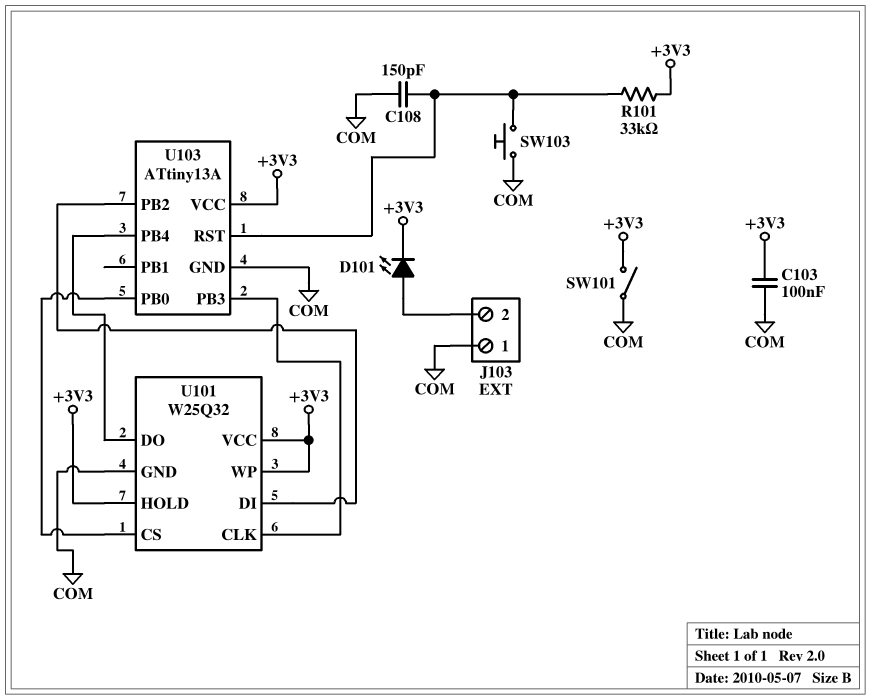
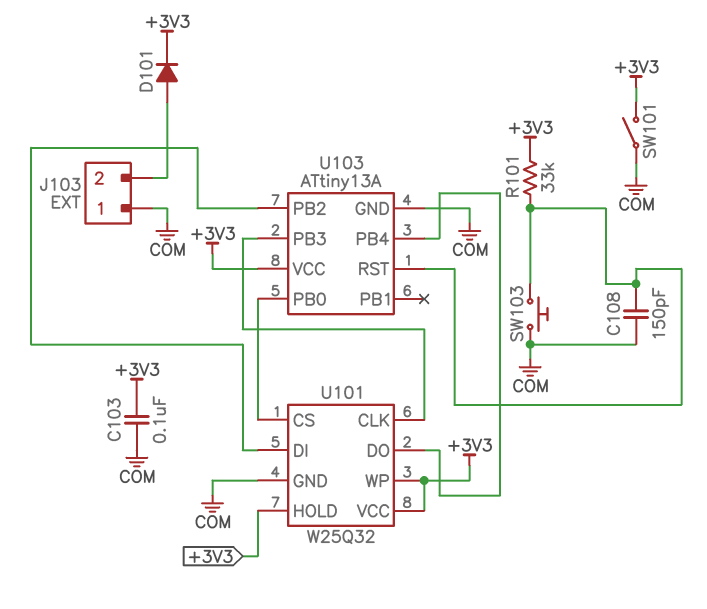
D101: LED (A J103/2, K +3V3) -> diode (A J103/2, K +3V3)

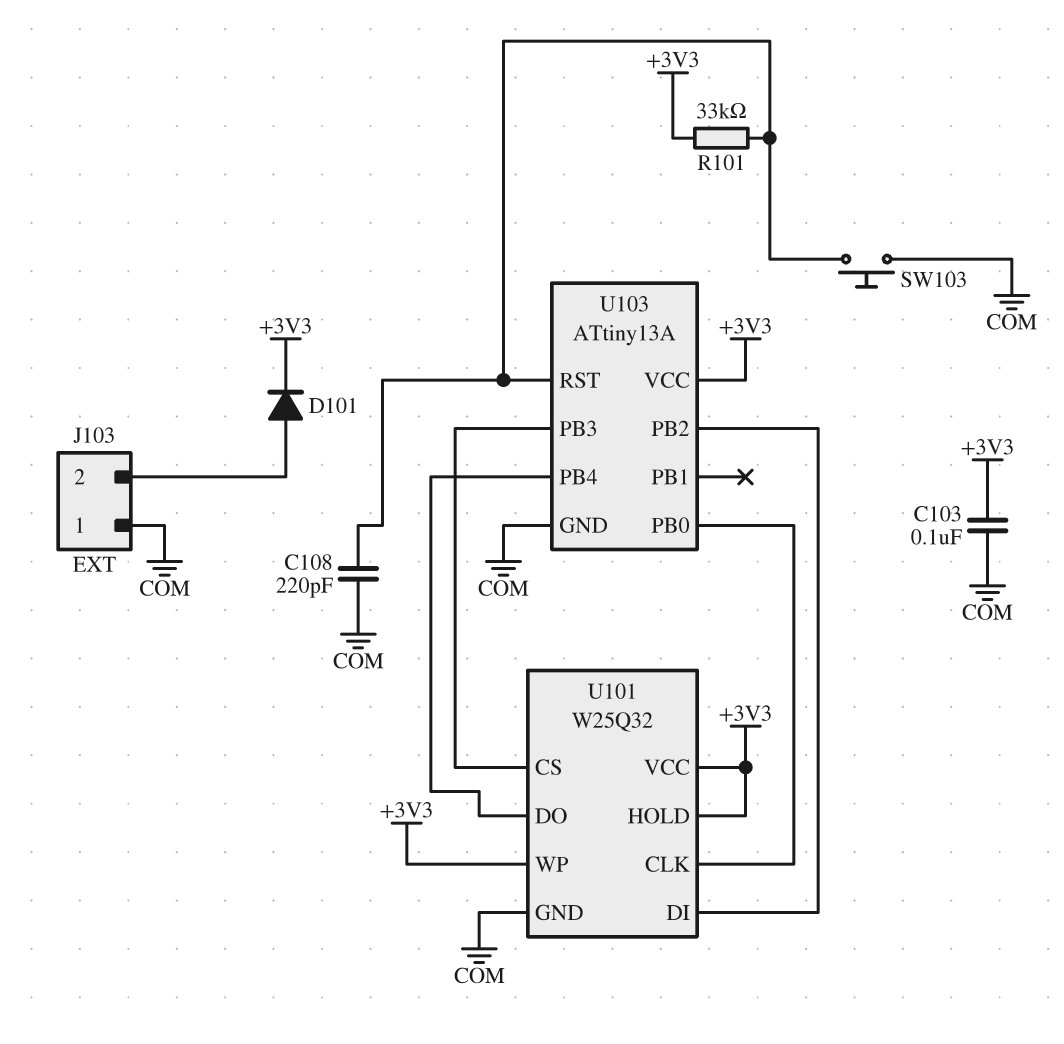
C108: 150pF (COM, U103/RST) -> 220pF (COM, U103/RST)
SW101: switch (+3V3, COM) -> none
U103 pin PB0: U101/CS -> U101/CLK
U103 pin PB3: U101/CLK -> U101/CS

